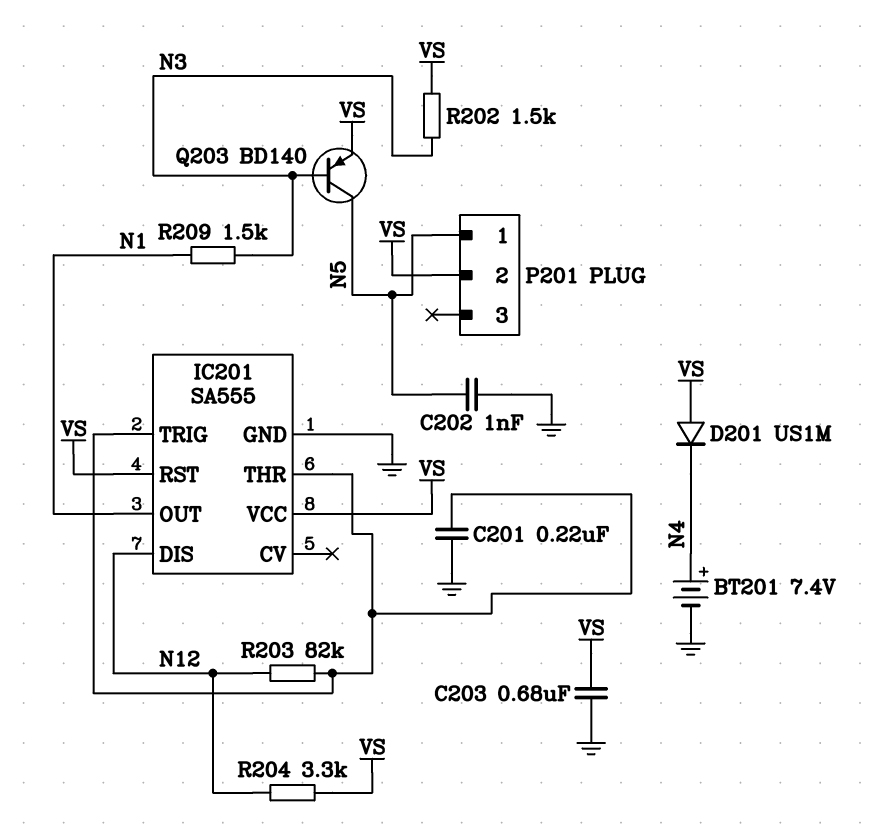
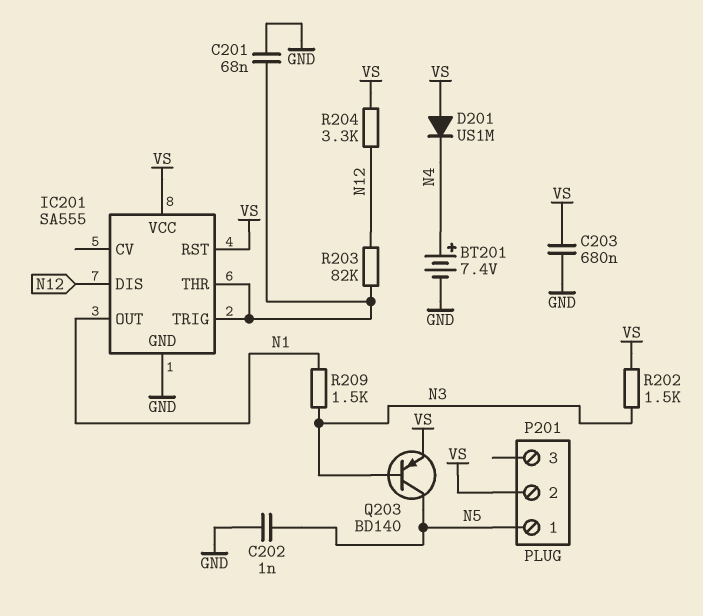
C201: 220nF (GND, IC201/THR) -> 68nF (GND, IC201/THR)

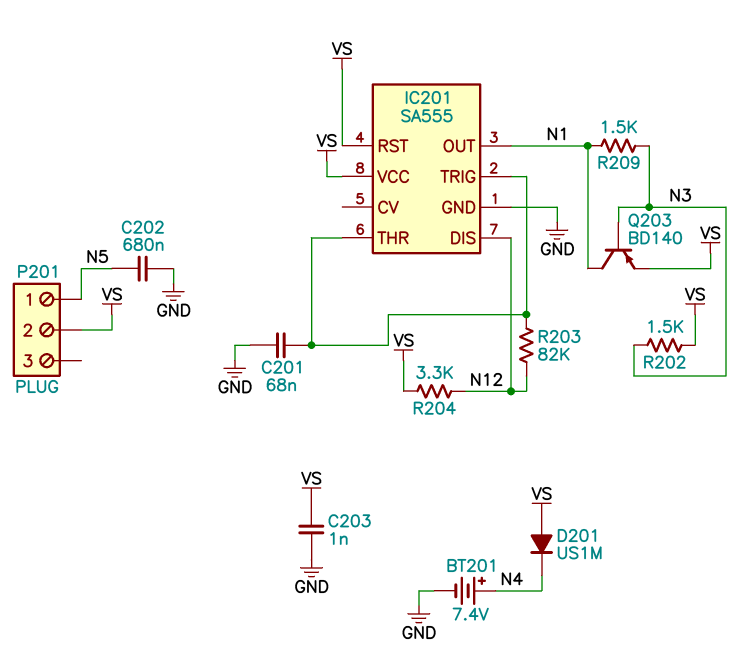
C202: 1nF (GND, N5) -> 680nF (GND, N5)
C203: 680nF (GND, VS) -> 1nF (GND, VS)
Q203: PNP BD140 (B N3, C N5, E VS) -> PNP BD140 (B N3, C N1, E VS)

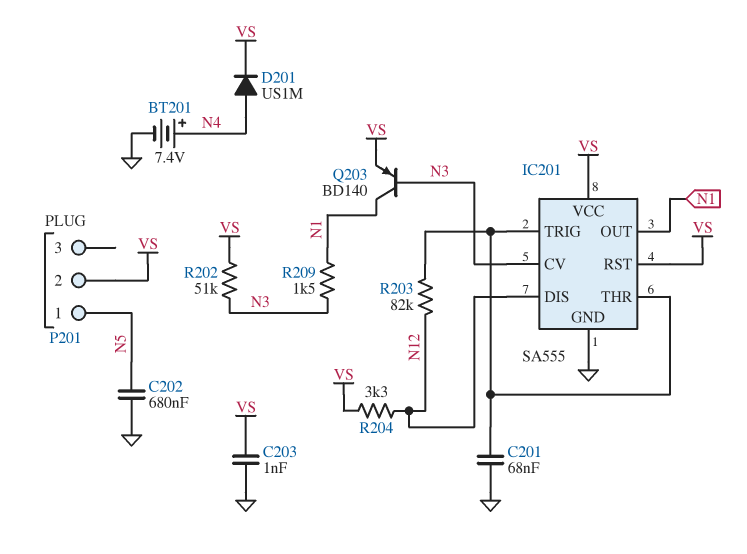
D201: diode US1M (A VS, K N4) -> diode US1M (A N4, K VS)
IC201 pin CV: none -> N3
R202: 1.5k (N3, VS) -> 51k (N3, VS)

